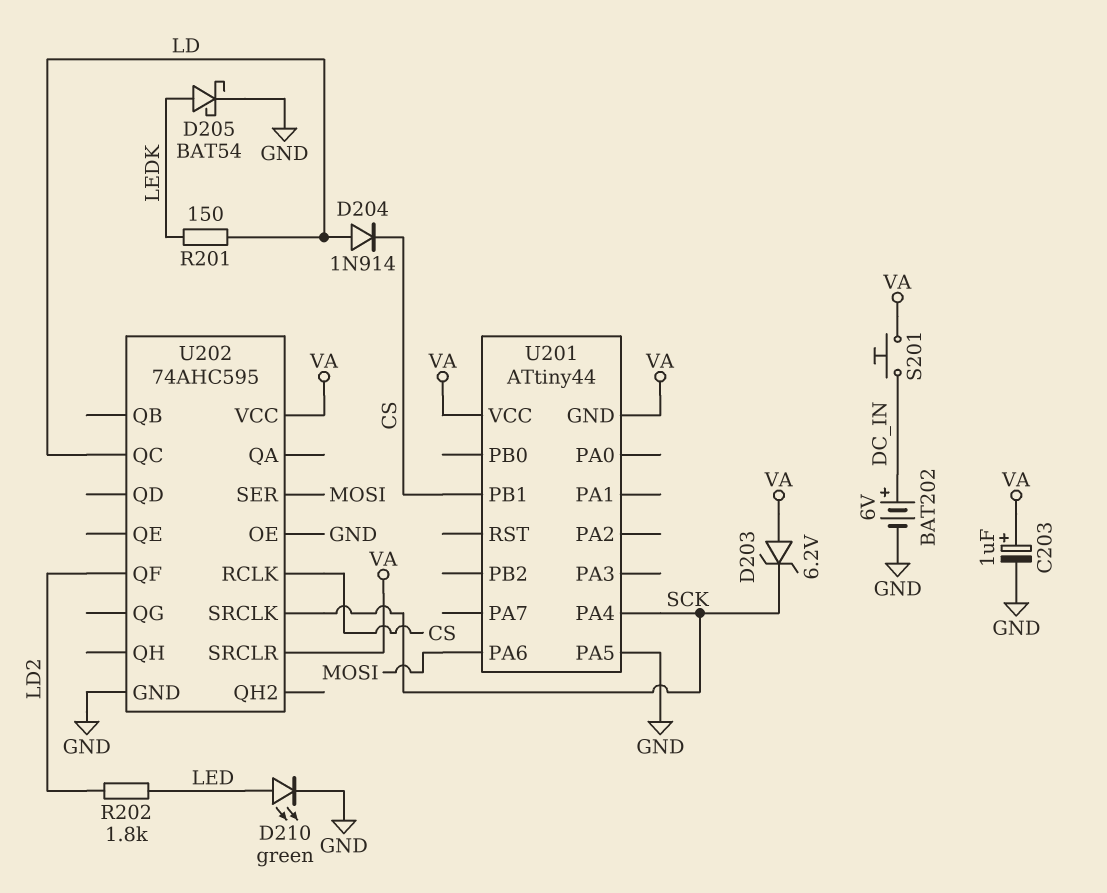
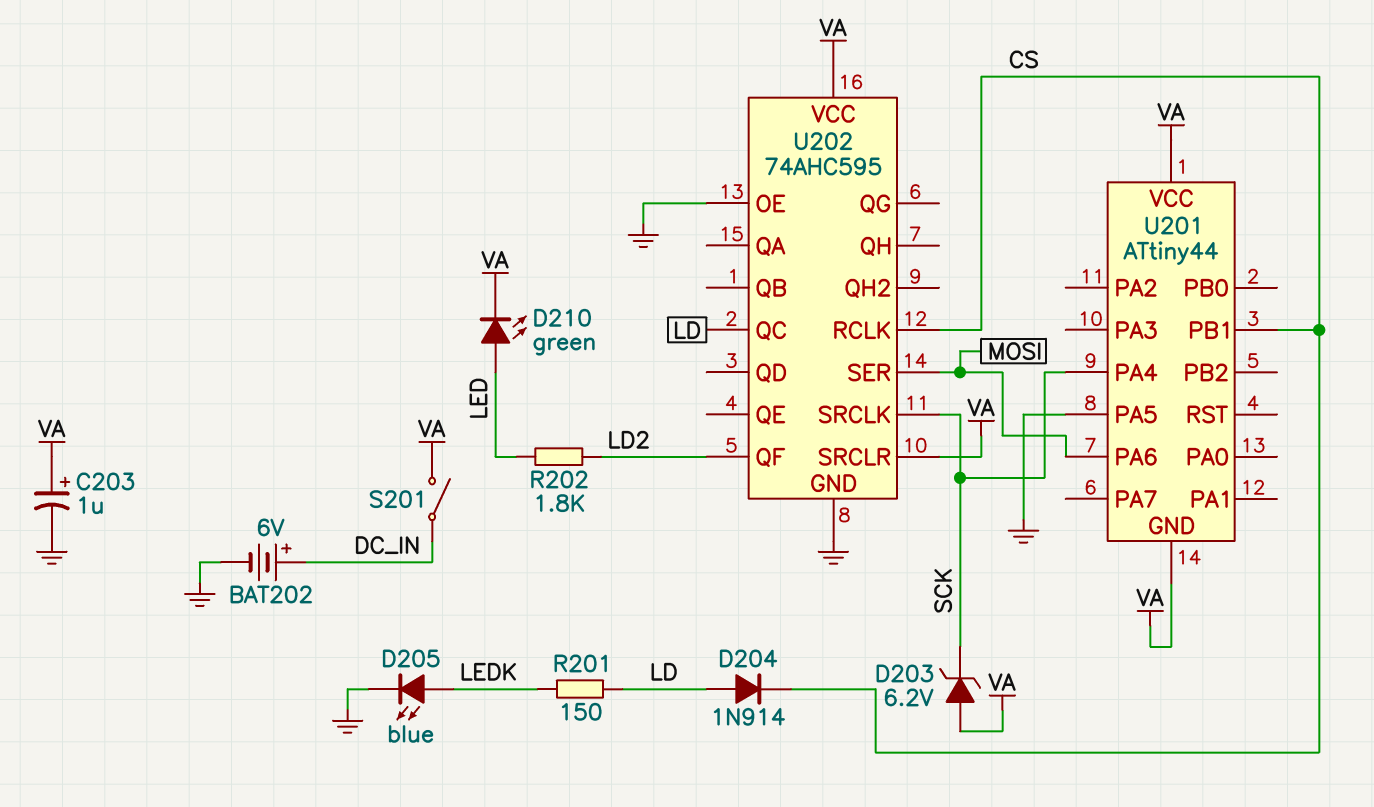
D205: schottky BAT54 (A LEDK, K GND) -> LED blue (A LEDK, K GND)
D210: LED green (A LED, K GND) -> LED green (A LED, K VA)
S201: button (DC_IN, VA) -> switch (DC_IN, VA)

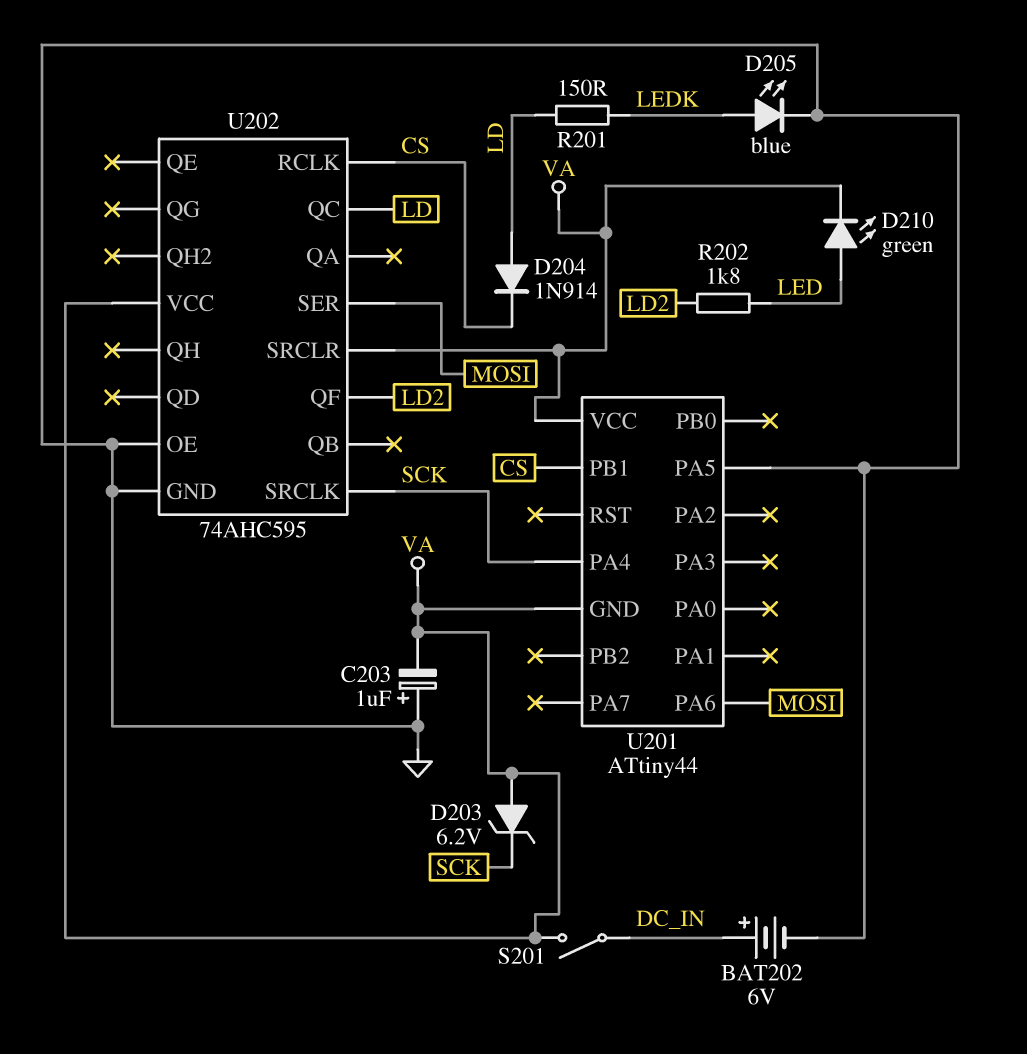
C203: 1uF (plus VA, minus GND) -> 1uF (plus GND, minus VA)

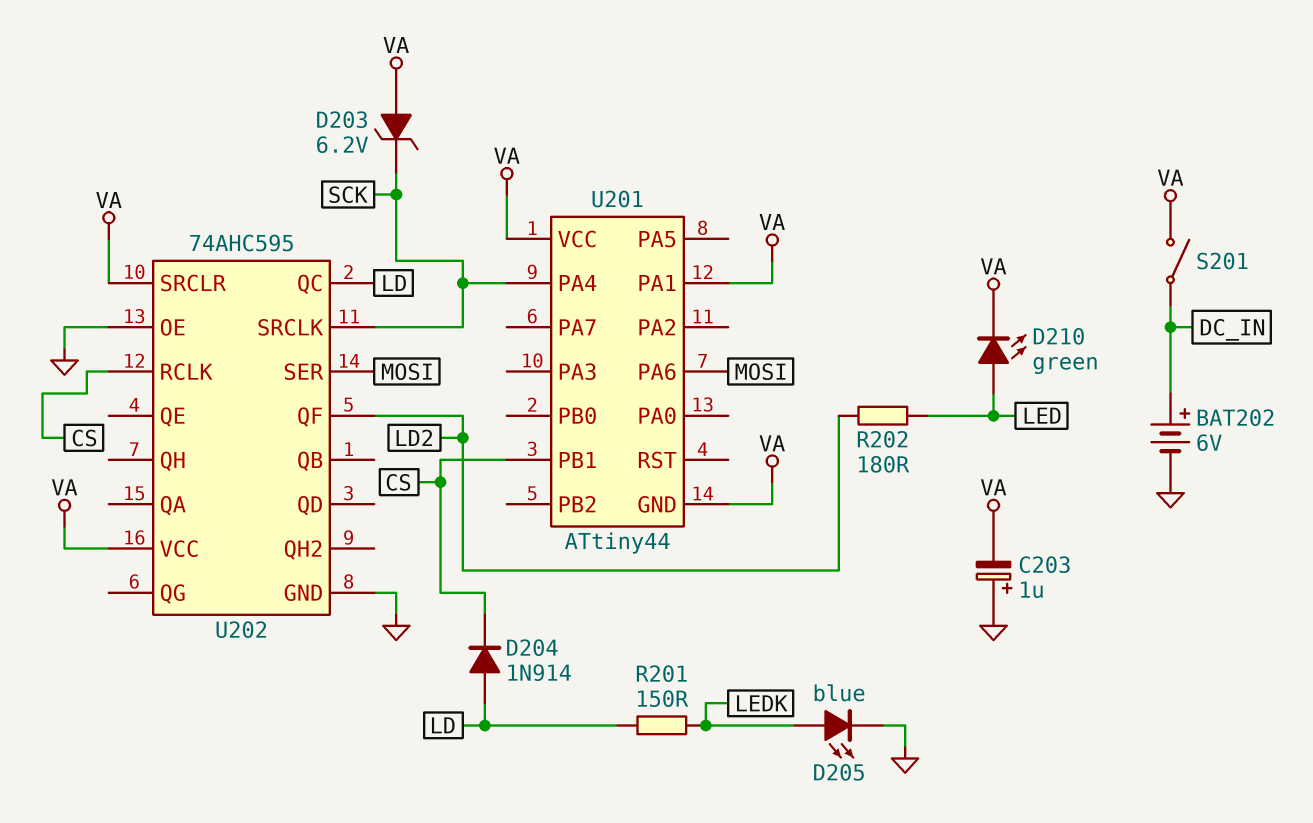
R202: 1.8k (LD2, LED) -> 180 (LD2, LED)
U201 pin PA1: none -> VA
U201 pin PA5: GND -> none

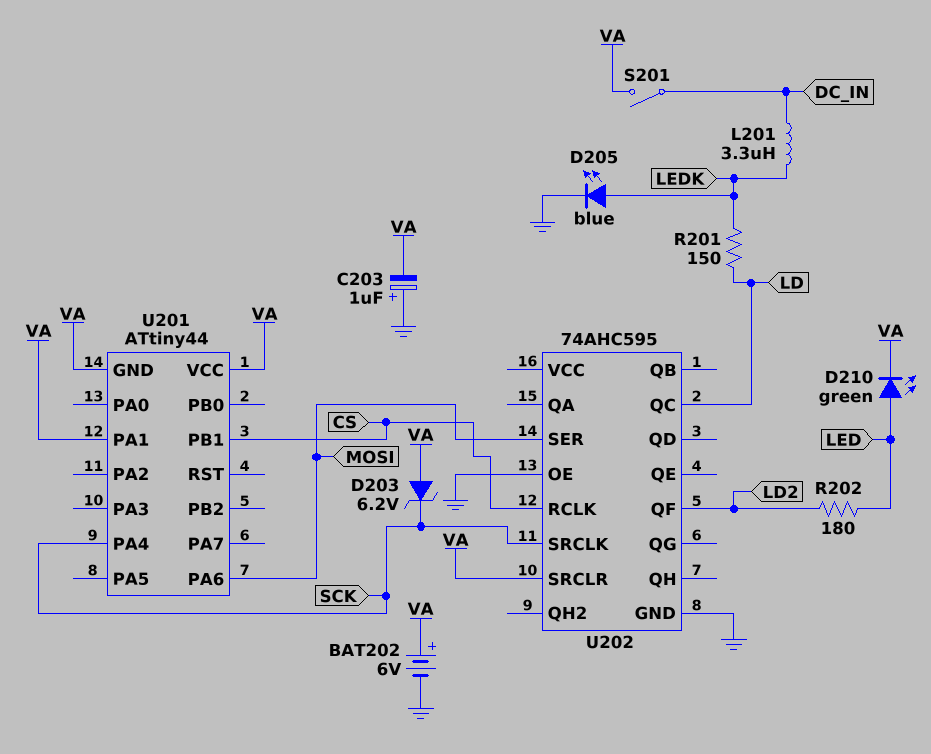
BAT202: 6V (plus DC_IN, minus GND) -> 6V (plus VA, minus GND)
D204: diode 1N914 (A LD, K CS) -> none
L201: none -> 3.3uH (DC_IN, LEDK)
U202 pin VCC: VA -> none

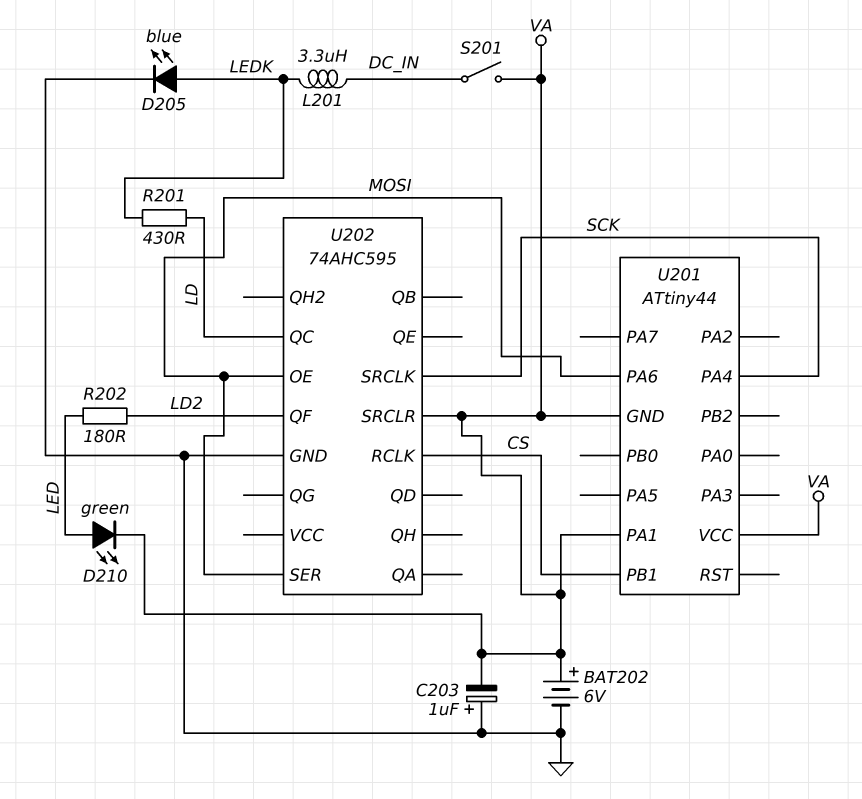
D203: zener 6.2V (A VA, K SCK) -> none
R201: 150 (LD, LEDK) -> 430 (LD, LEDK)
U202 pin OE: GND -> MOSI

